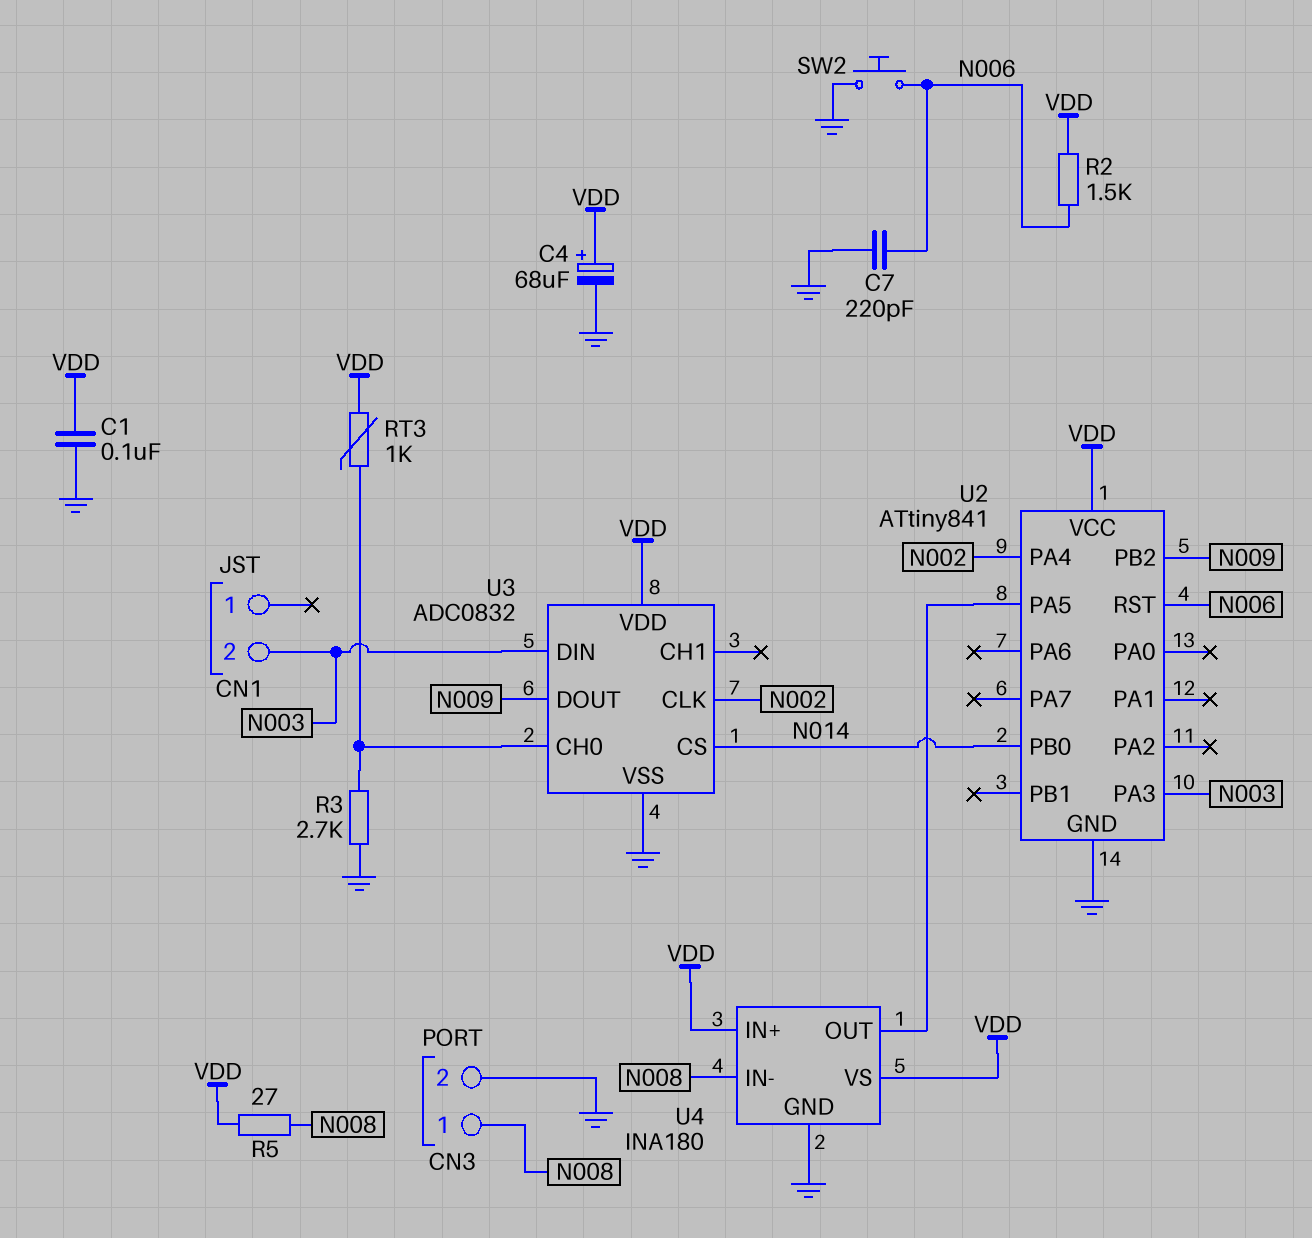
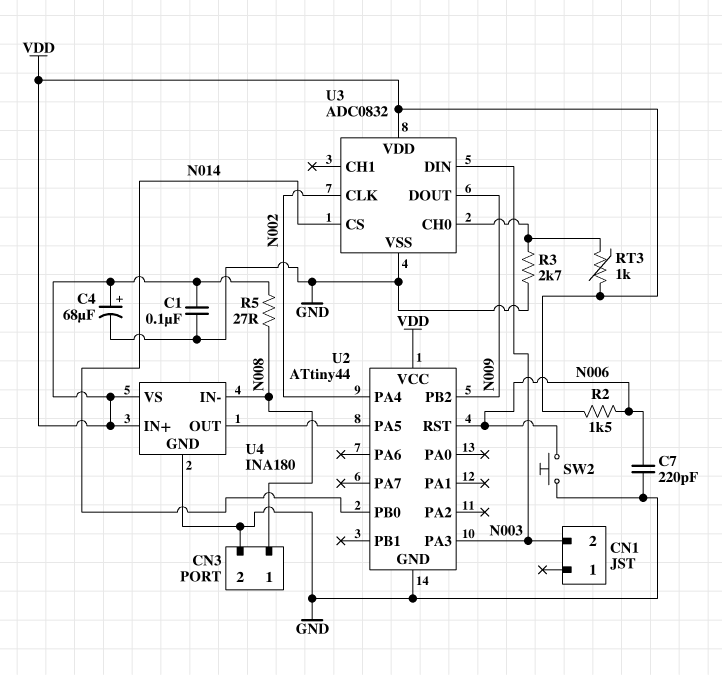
U2: ATtiny841 -> ATtiny44

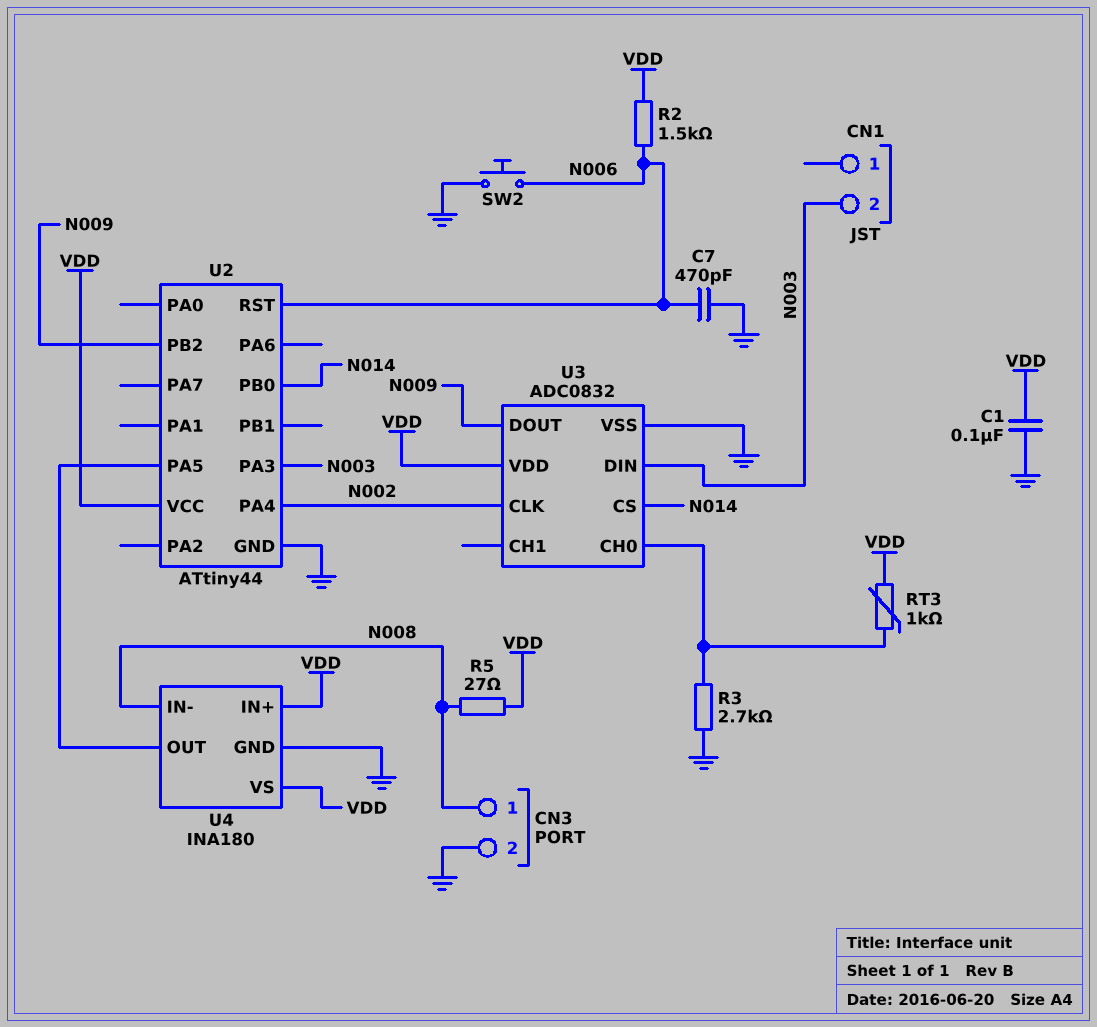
C4: 68uF (plus VDD, minus GND) -> none
C7: 220pF (GND, N006) -> 470pF (GND, N006)

